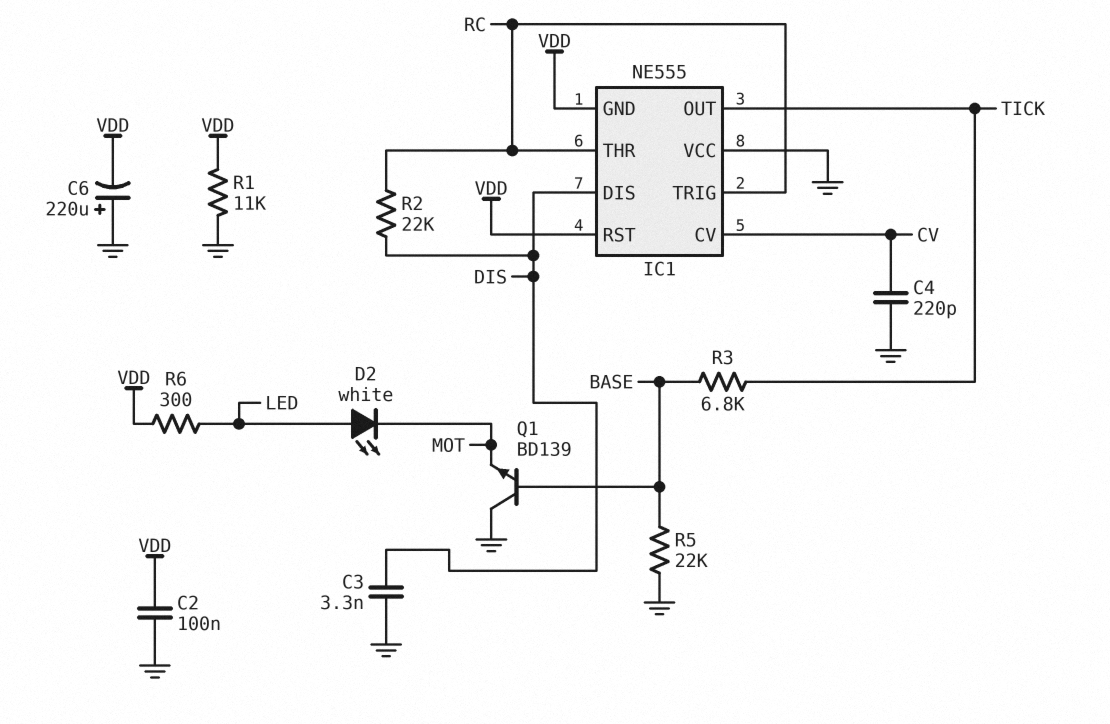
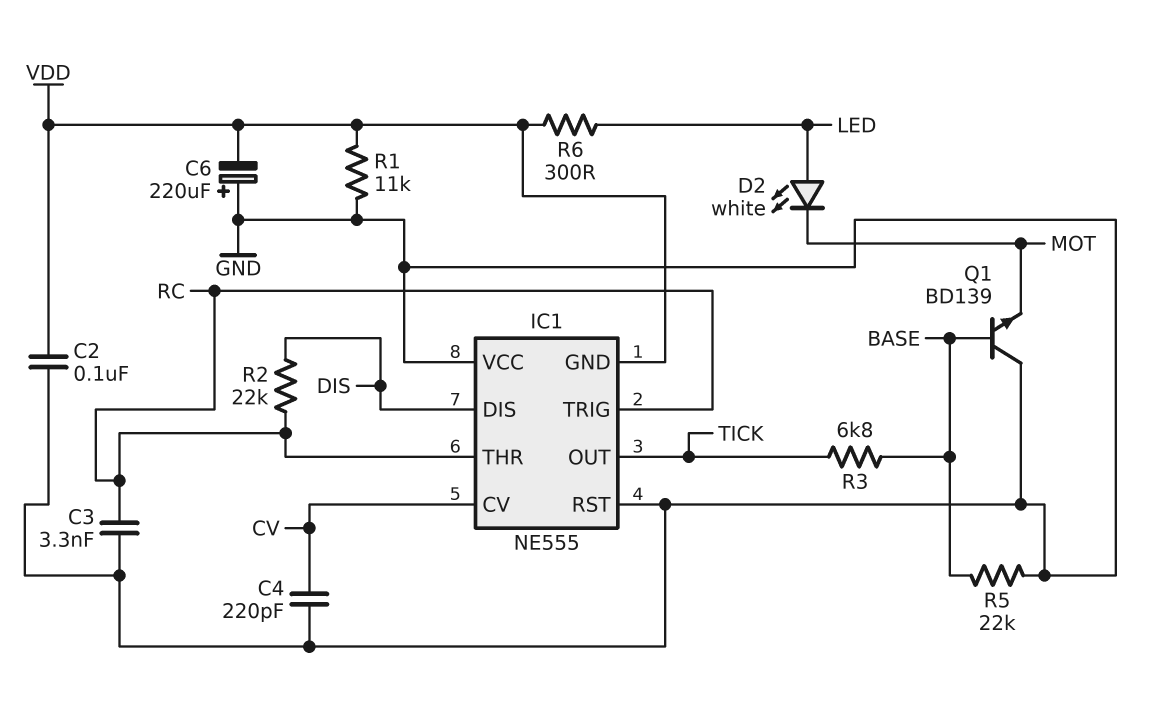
C3: 3.3nF (DIS, GND) -> 3.3nF (GND, RC)
IC1 pin RST: VDD -> GND

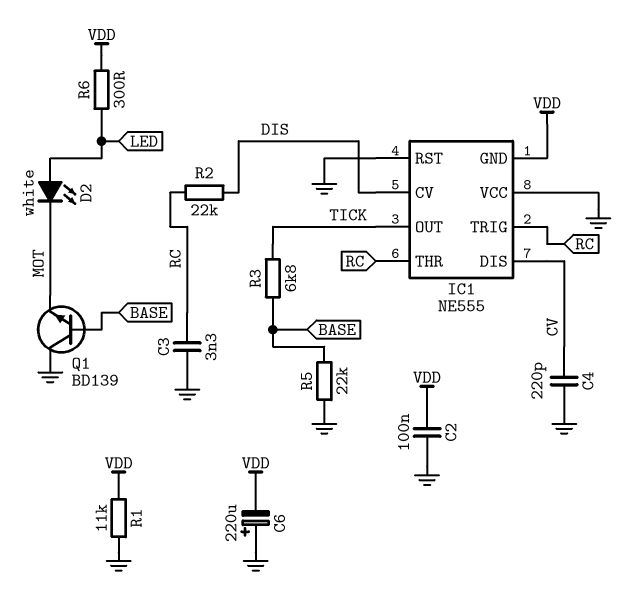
IC1 pin CV: CV -> DIS
IC1 pin DIS: DIS -> CV

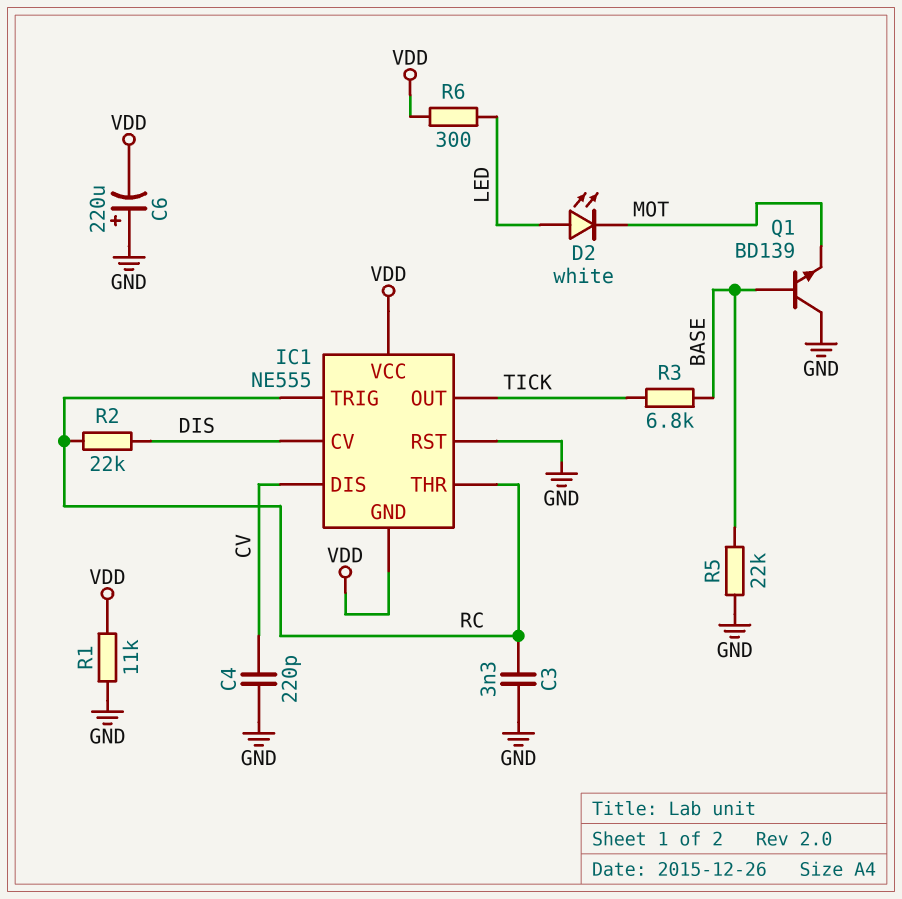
C2: 100nF (GND, VDD) -> none
IC1 pin VCC: GND -> VDD

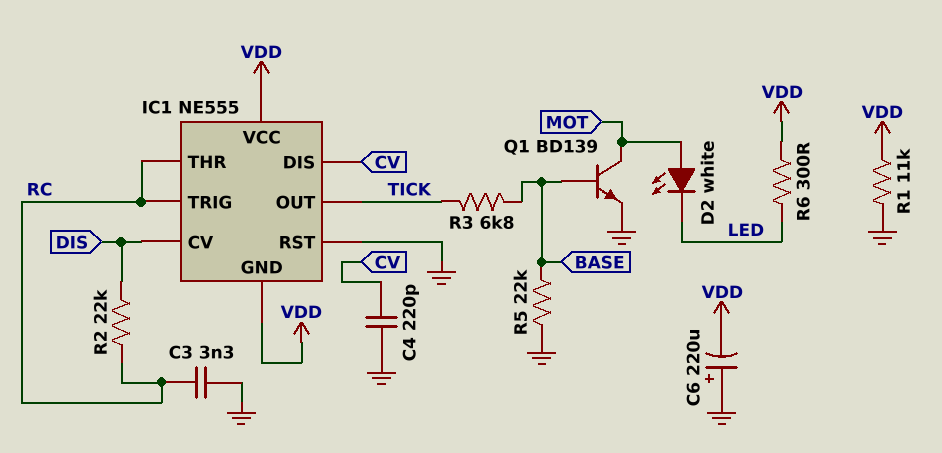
D2: LED white (A LED, K MOT) -> LED white (A MOT, K LED)
Q1: NPN BD139 (B BASE, C GND, E MOT) -> NPN BD139 (B BASE, C MOT, E GND)

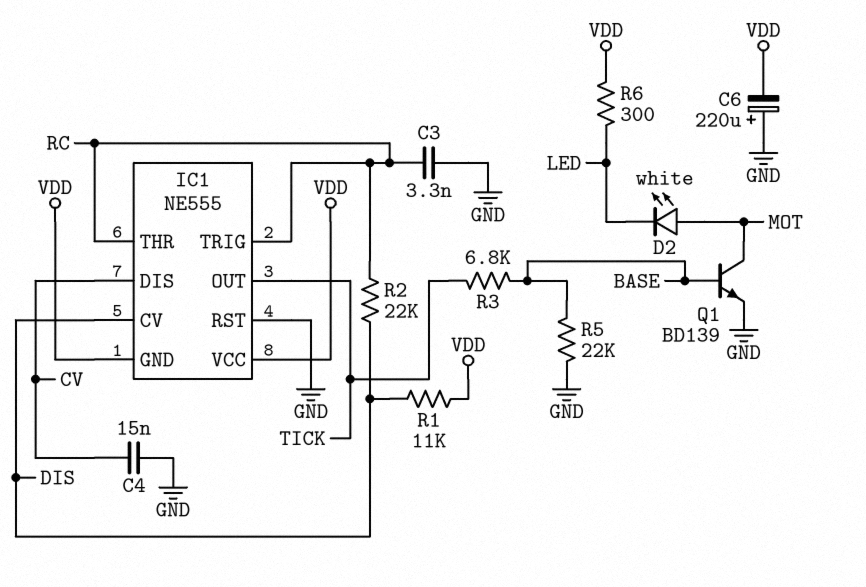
C4: 220pF (CV, GND) -> 15nF (CV, GND)
R1: 11k (GND, VDD) -> 11k (DIS, VDD)

